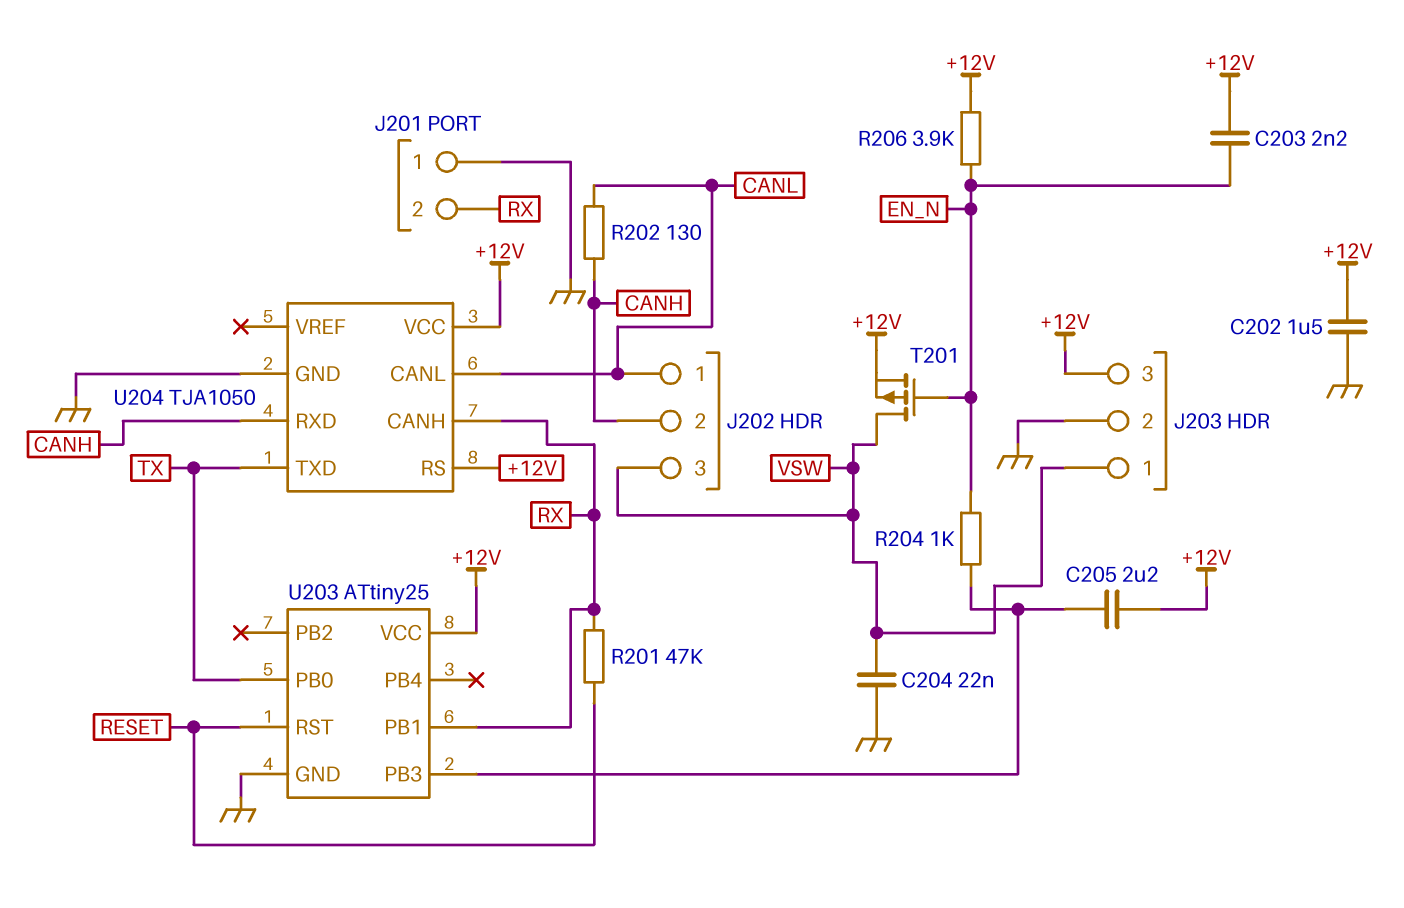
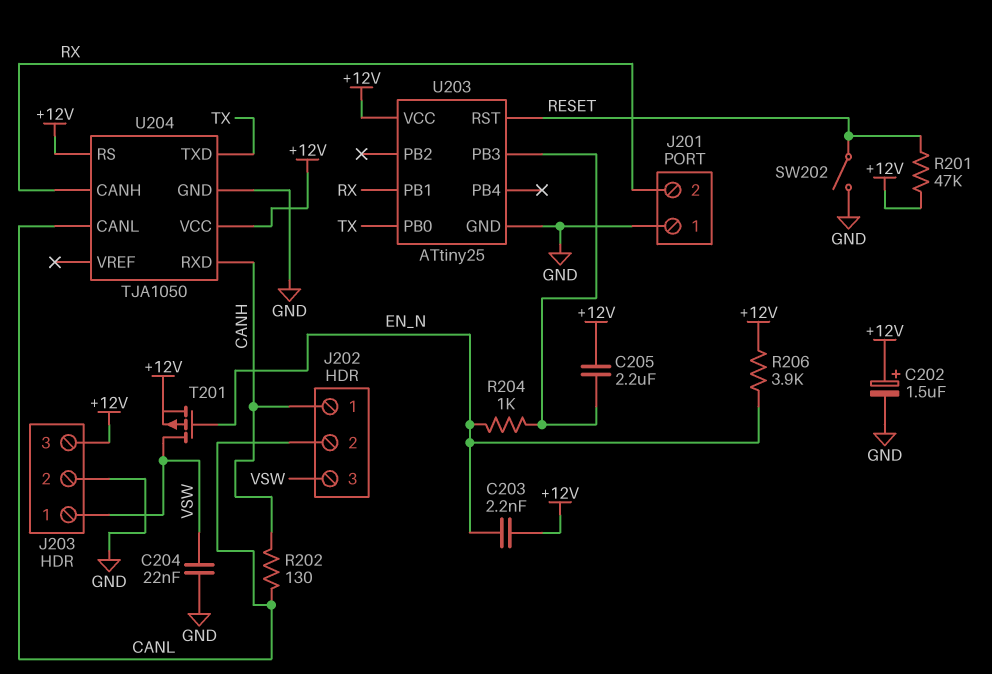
C202: 1.5uF (+12V, GND) -> 1.5uF (plus +12V, minus GND)
J202 pin 1: CANL -> CANH
J202 pin 2: CANH -> CANL
R201: 47k (RESET, RX) -> 47k (+12V, RESET)
SW202: none -> switch (GND, RESET)

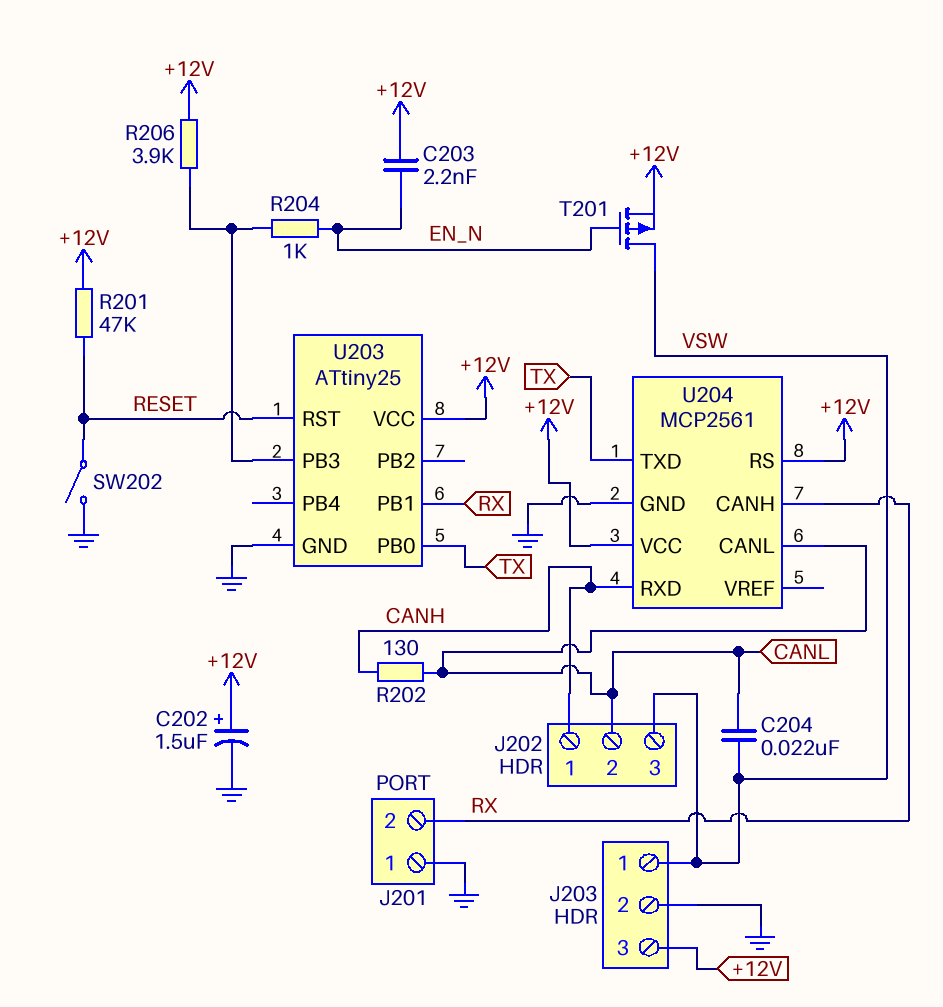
C204: 22nF (GND, VSW) -> 22nF (CANL, VSW)
C205: 2.2uF (+12V, U203/PB3) -> none
R206: 3.9k (+12V, EN_N) -> 3.9k (+12V, U203/PB3)
U204: TJA1050 -> MCP2561

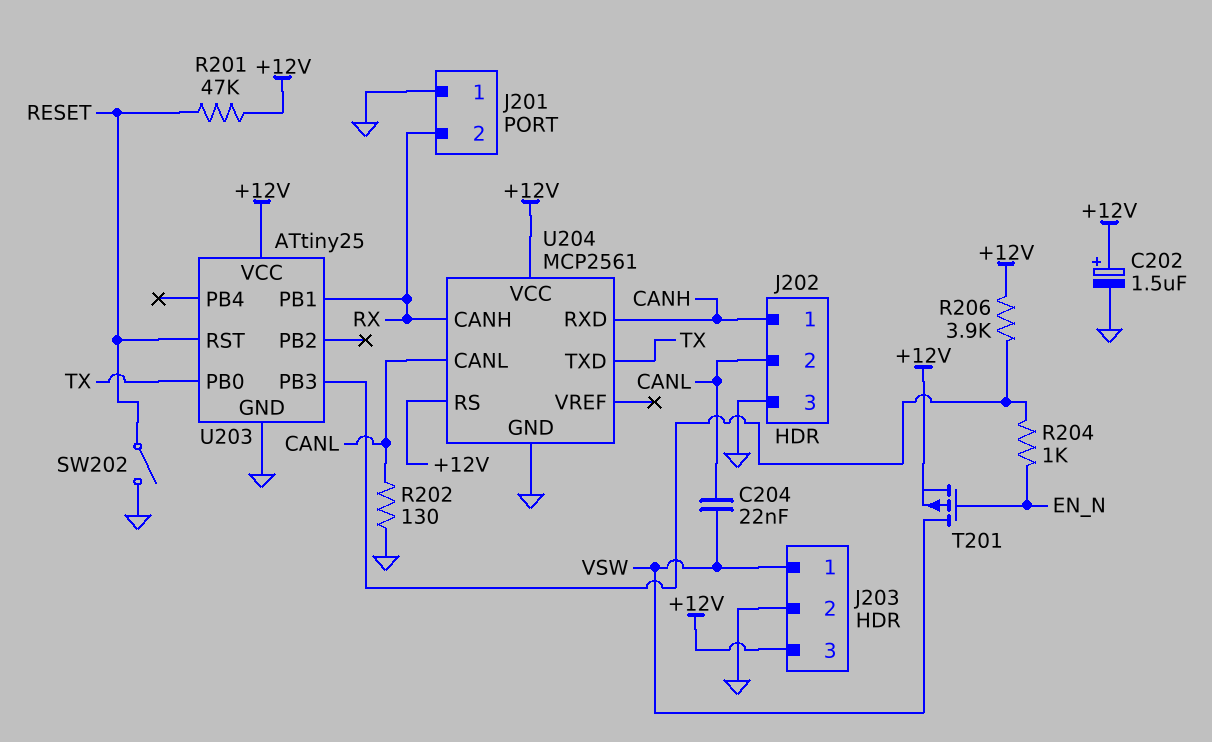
C203: 2.2nF (+12V, EN_N) -> none
J202 pin 3: VSW -> GND
R202: 130 (CANH, CANL) -> 130 (CANL, GND)

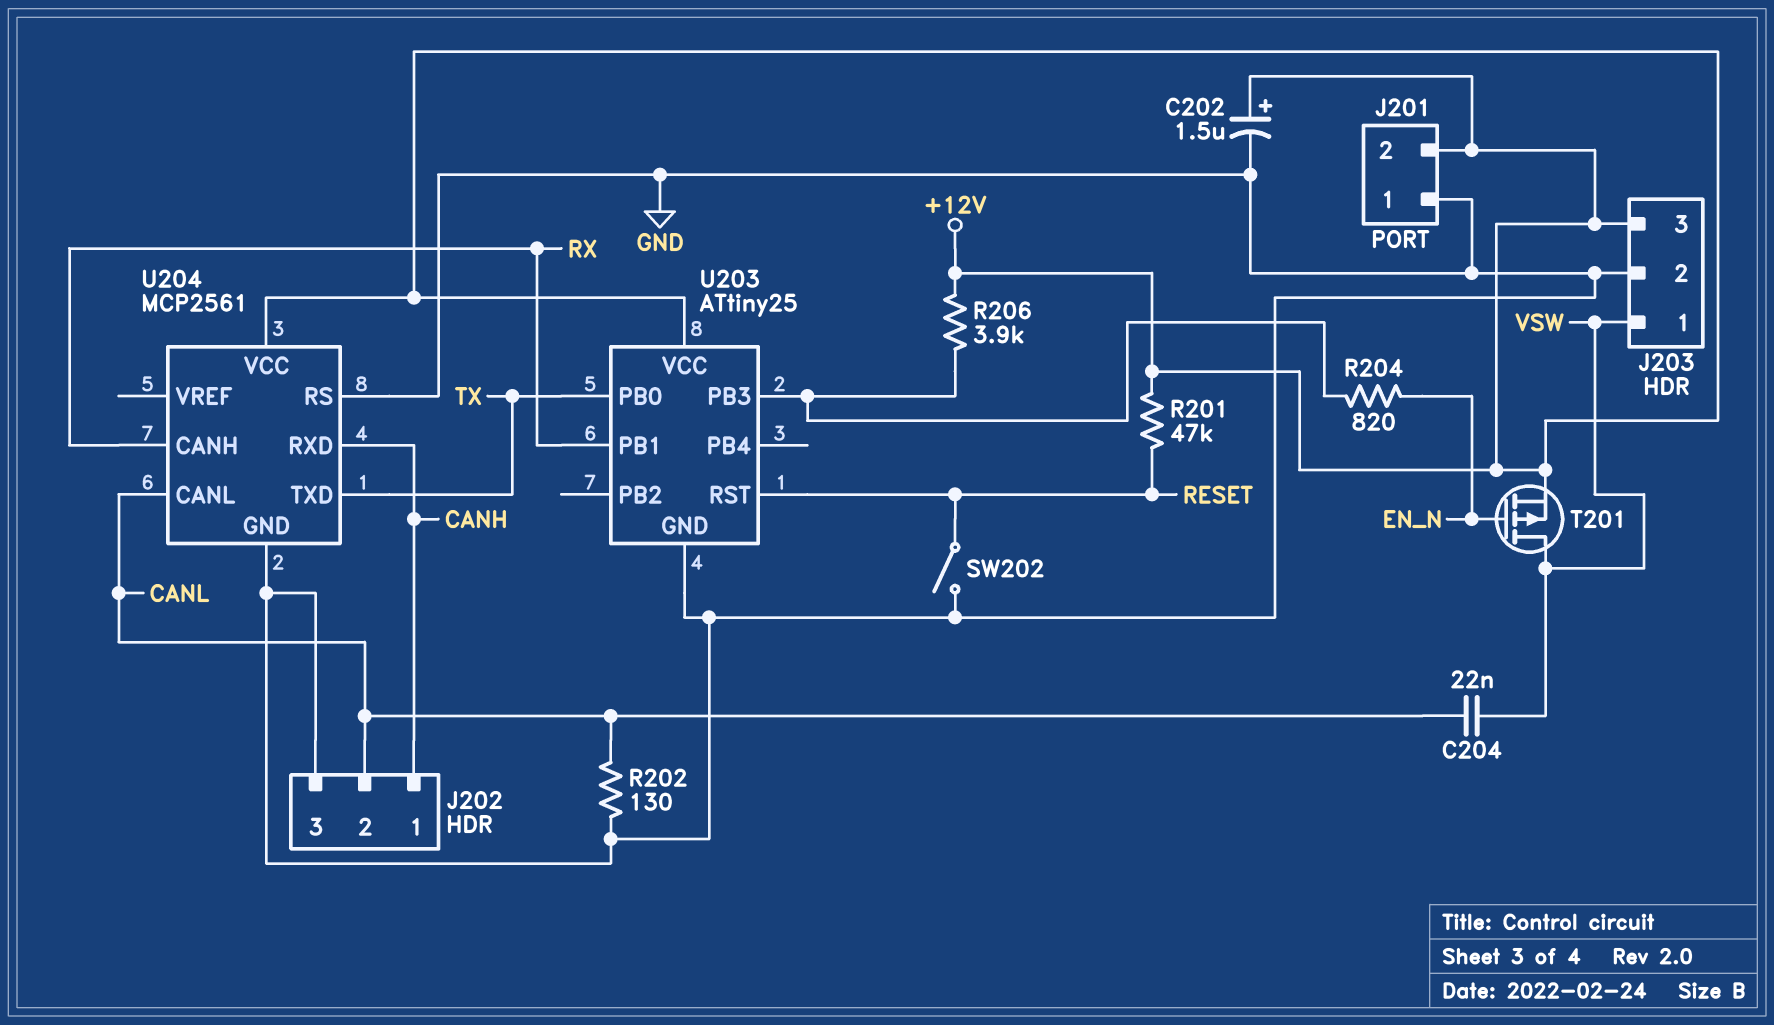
J201 pin 2: RX -> +12V
R204: 1k (EN_N, U203/PB3) -> 820 (EN_N, U203/PB3)
U204 pin RS: +12V -> GND

